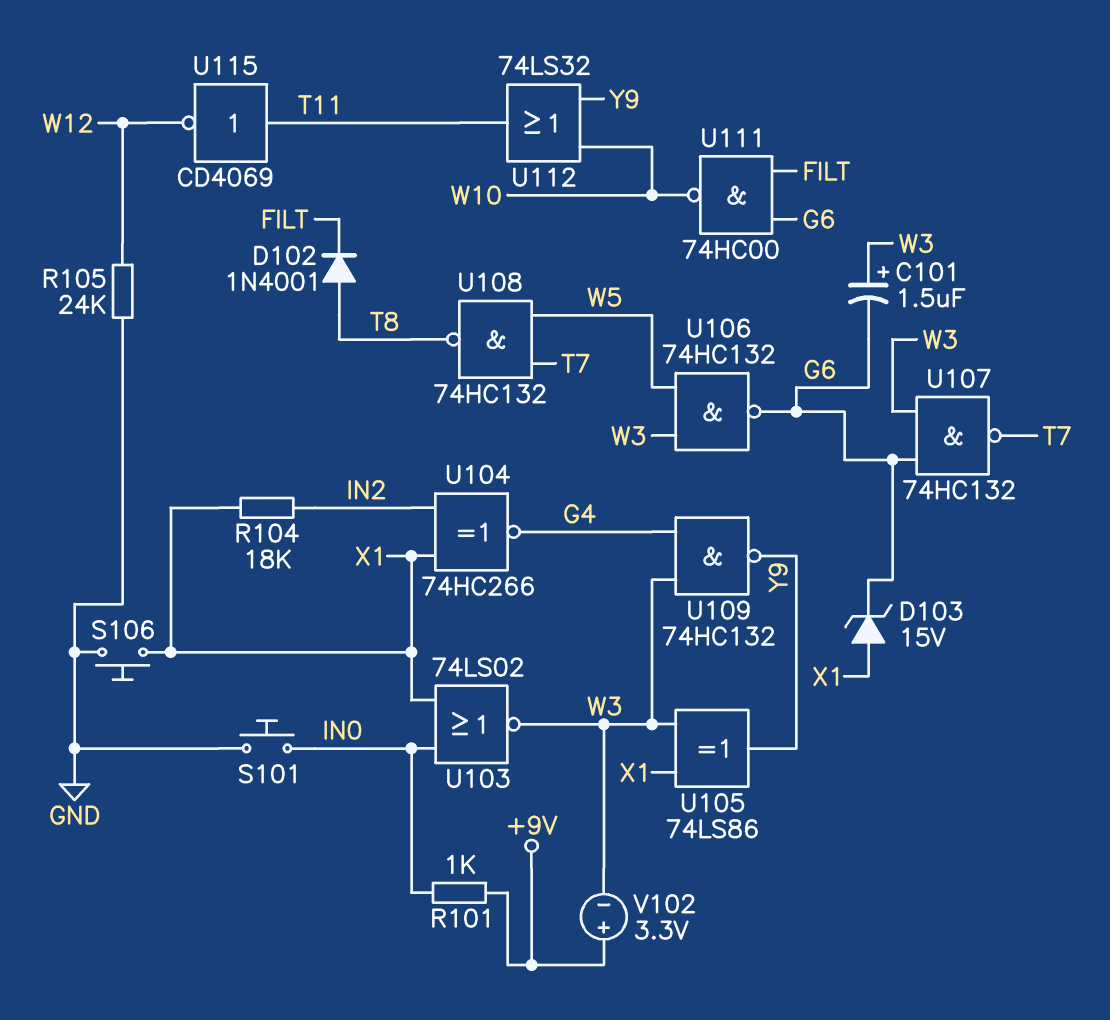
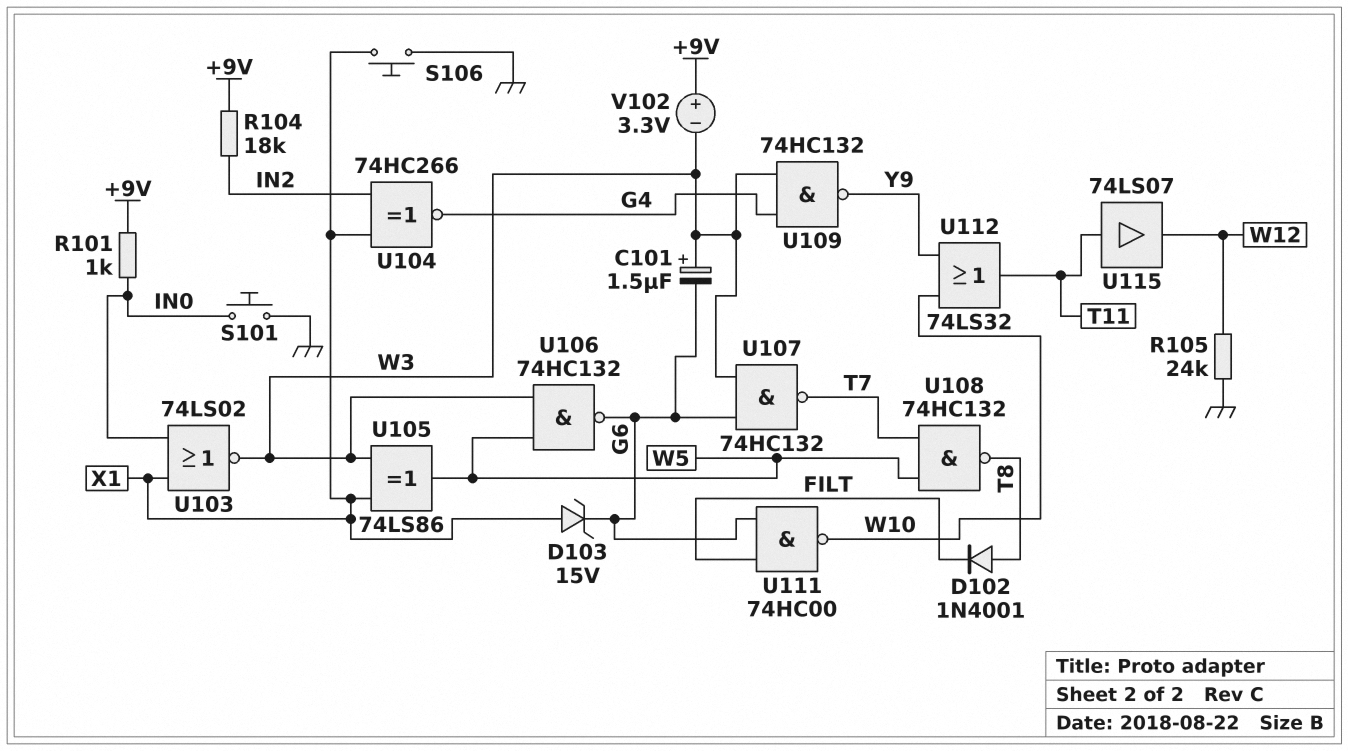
R104: 18k (IN2, X1) -> 18k (+9V, IN2)
U105: XOR 74LS86 (in W3, in X1, out Y9) -> XOR 74LS86 (in W3, in X1, out W5)
U115: NOT CD4069 (in T11, out W12) -> buffer 74LS07 (in T11, out W12)

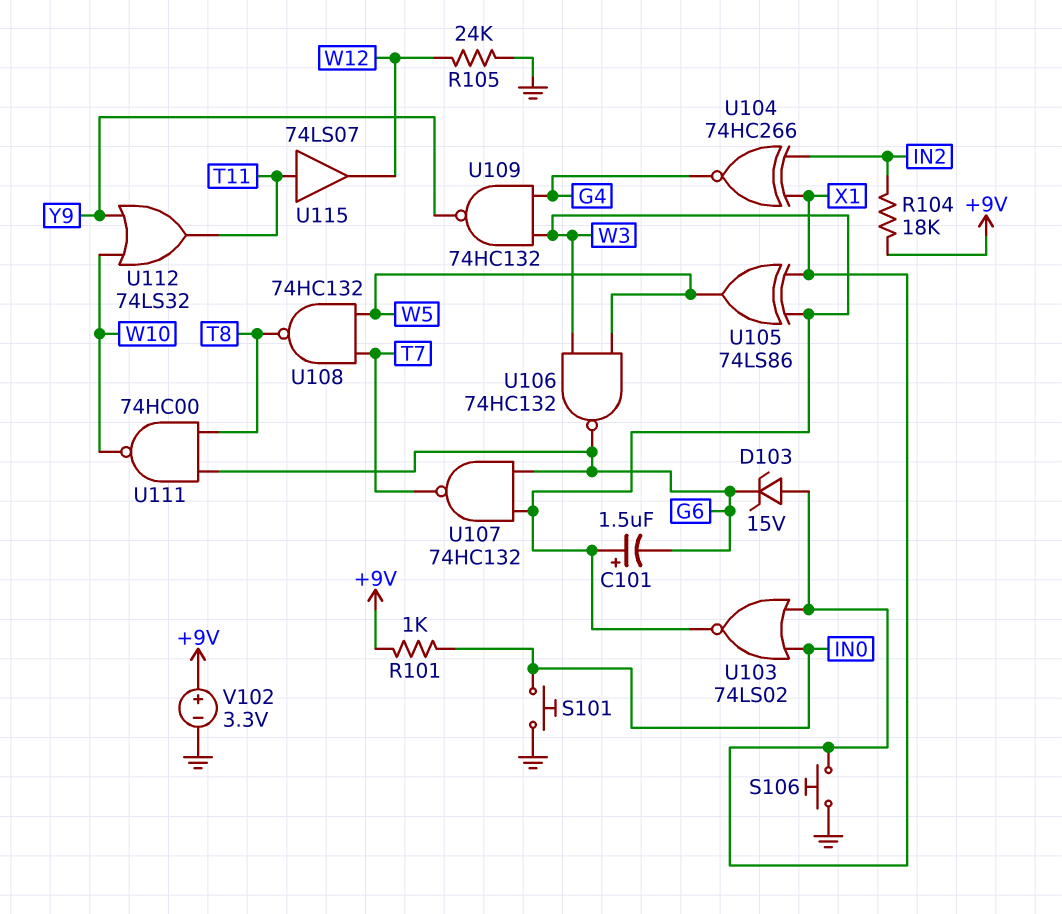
D102: diode 1N4001 (A T8, K FILT) -> none
U111: NAND 74HC00 (in FILT, in G6, out W10) -> NAND 74HC00 (in G6, in T8, out W10)
V102: 3.3V (plus +9V, minus W3) -> 3.3V (plus +9V, minus GND)

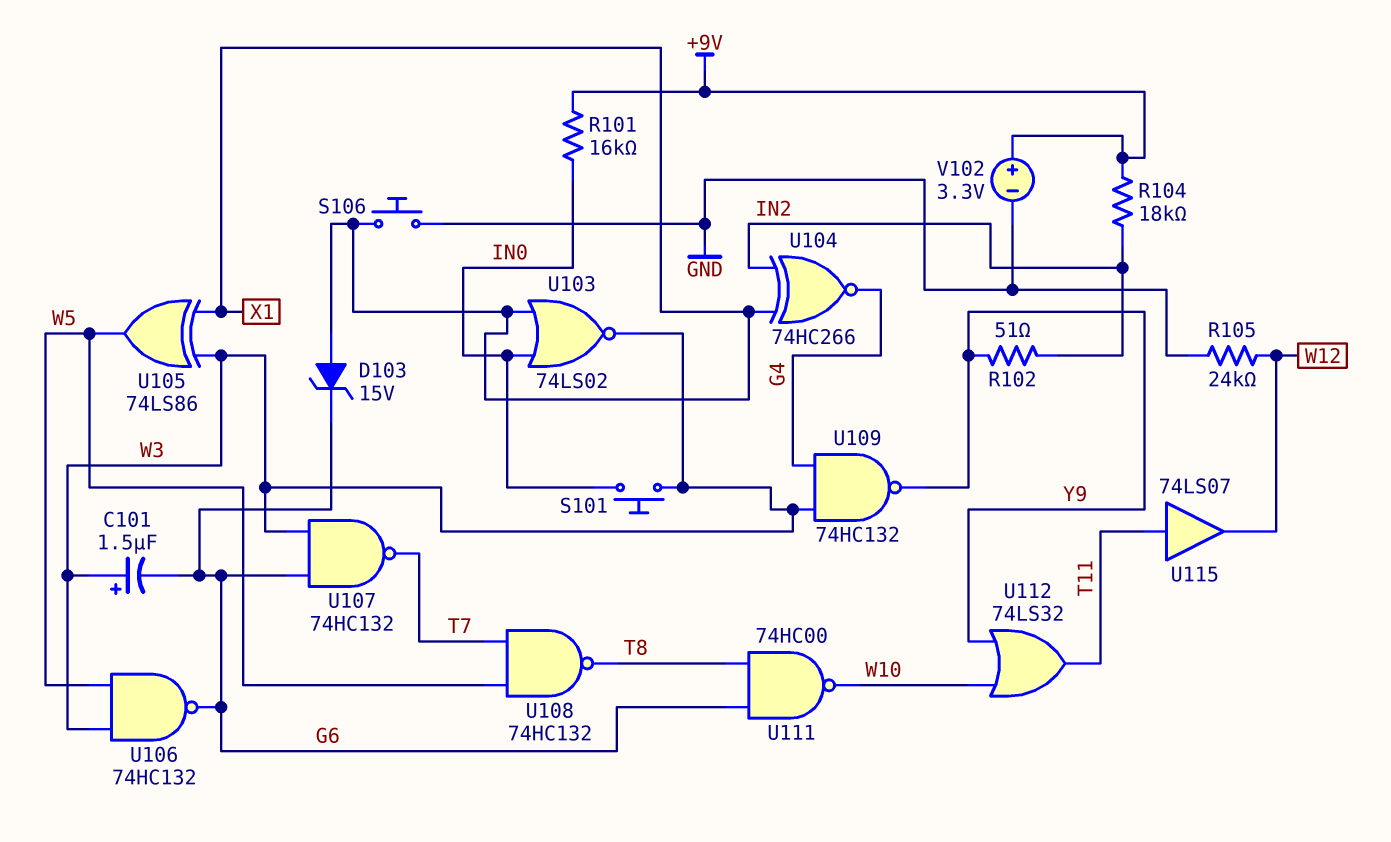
R101: 1k (+9V, IN0) -> 16k (+9V, IN0)
R102: none -> 51 (IN2, Y9)
S101: button (GND, IN0) -> button (IN0, W3)

